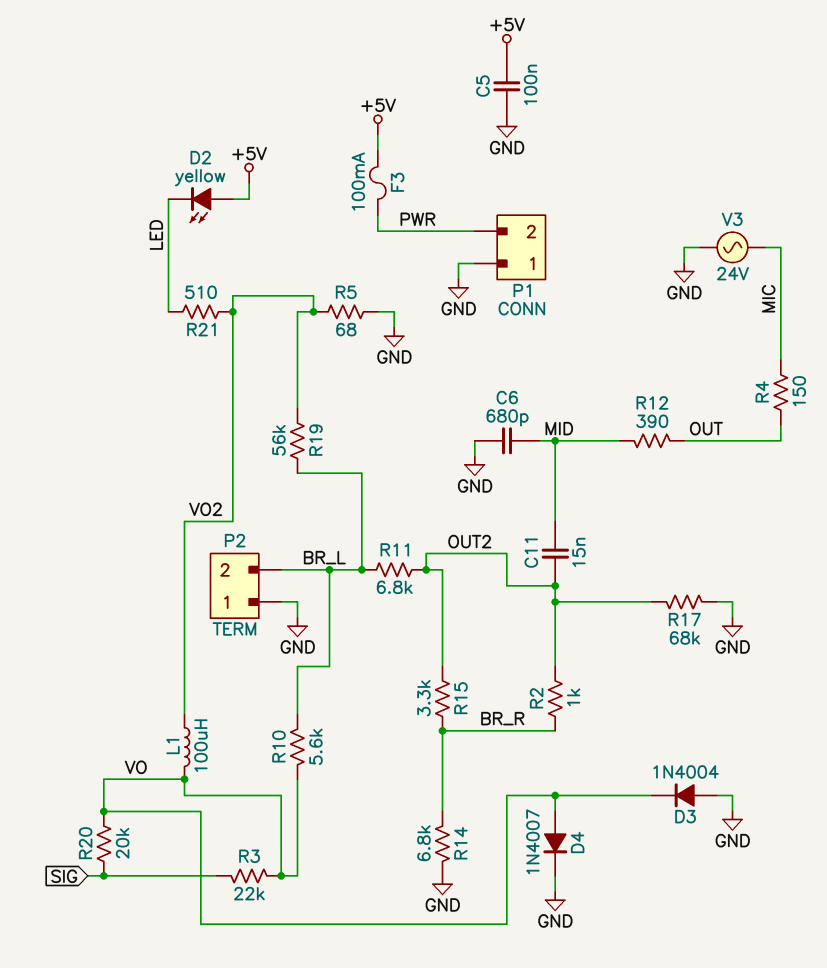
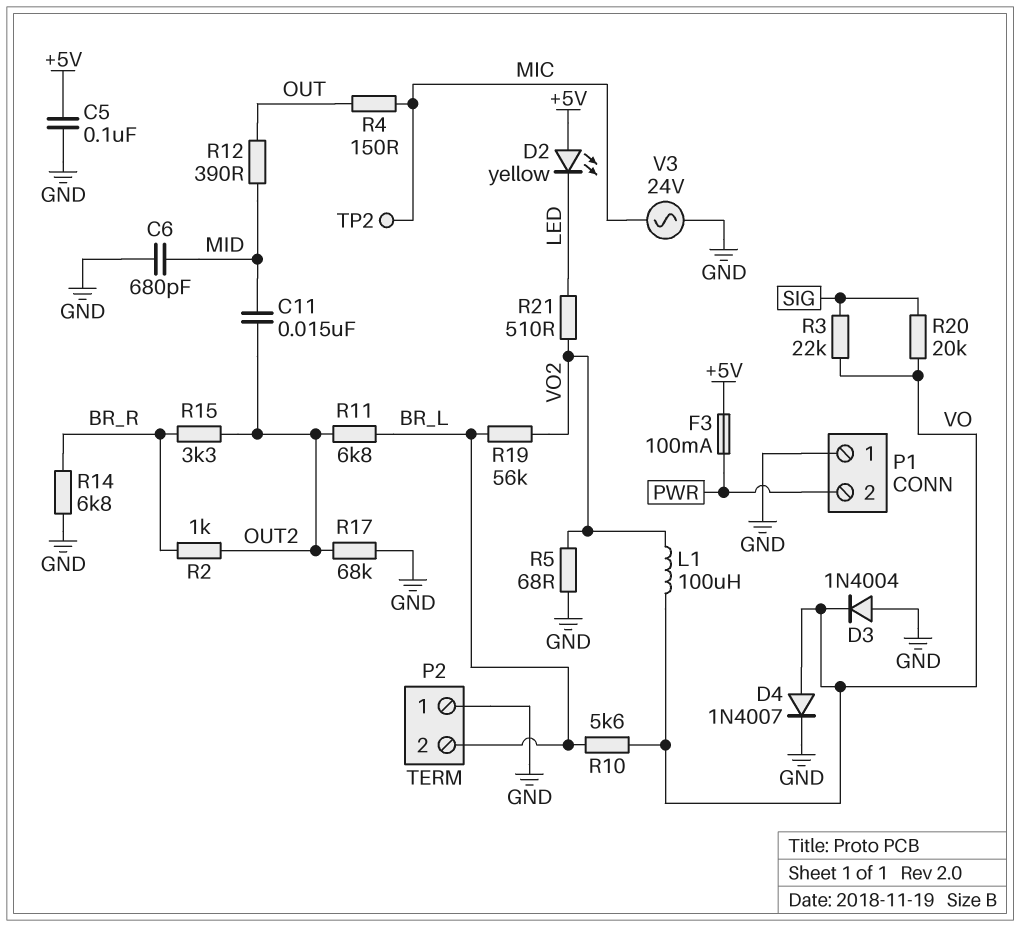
TP2: none -> test point (MIC)

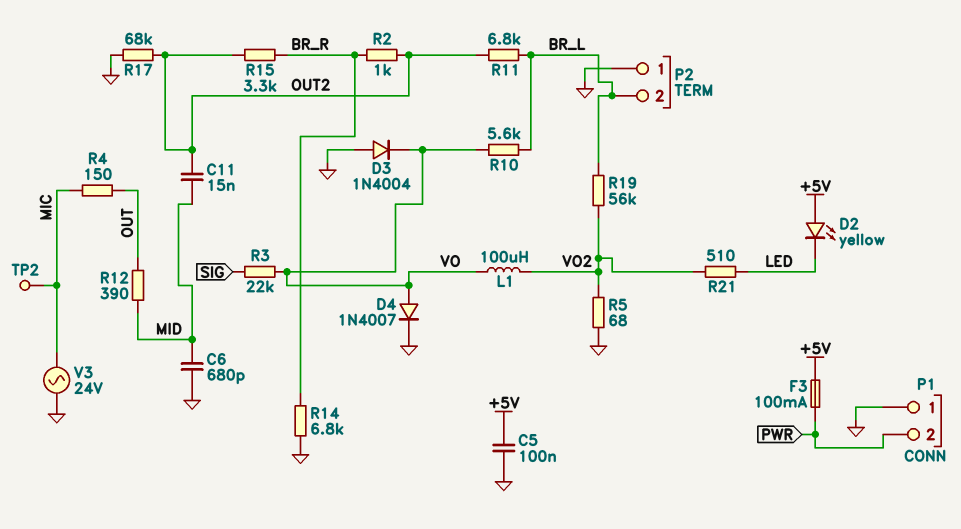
R20: 20k (SIG, VO) -> none

